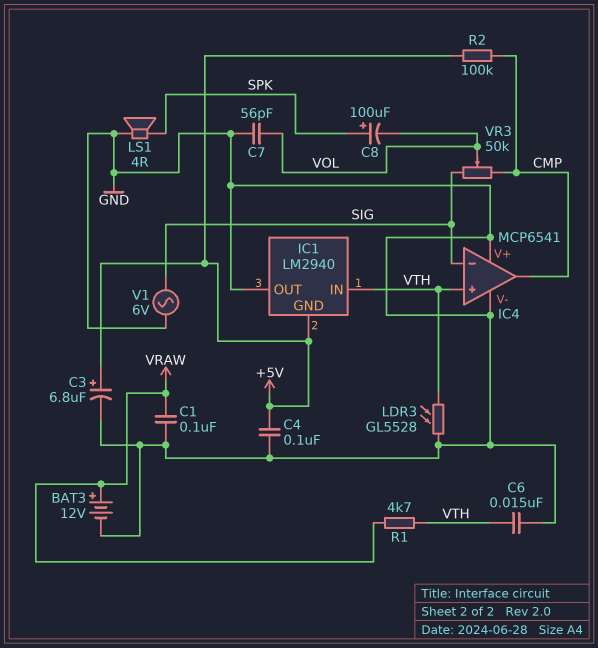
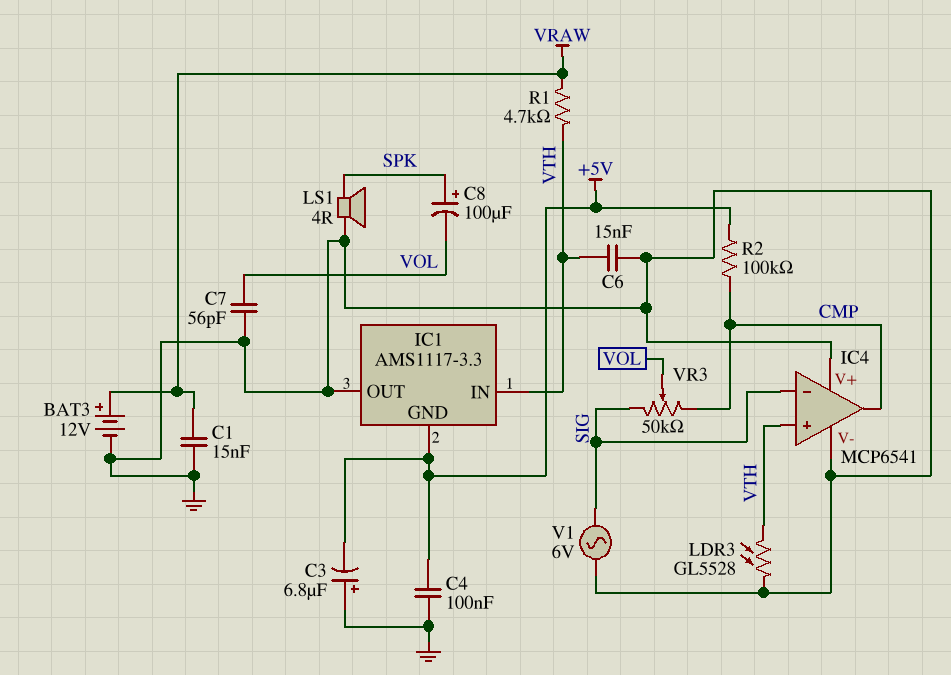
C1: 100nF (GND, VRAW) -> 15nF (GND, VRAW)
C3: 6.8uF (plus +5V, minus GND) -> 6.8uF (plus GND, minus +5V)
IC1: LM2940 -> AMS1117-3.3

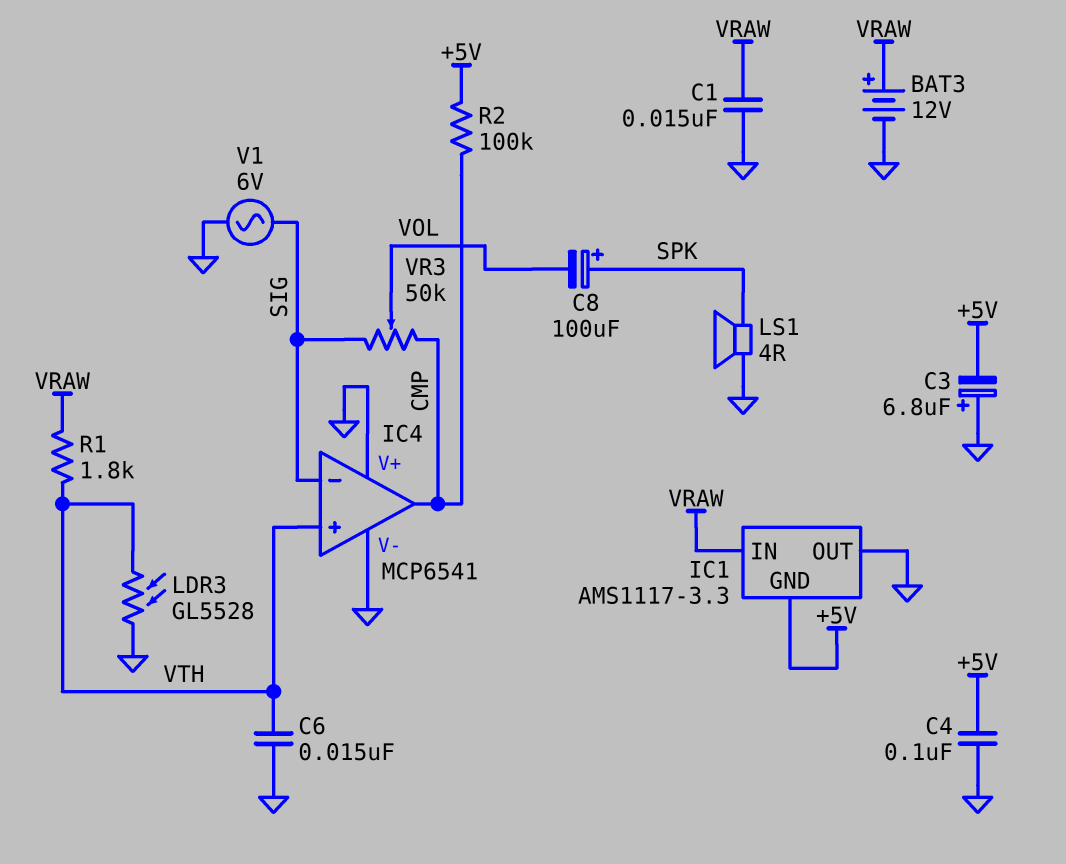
C7: 56pF (GND, VOL) -> none
IC1 pin IN: VTH -> VRAW
R1: 4.7k (VRAW, VTH) -> 1.8k (VRAW, VTH)

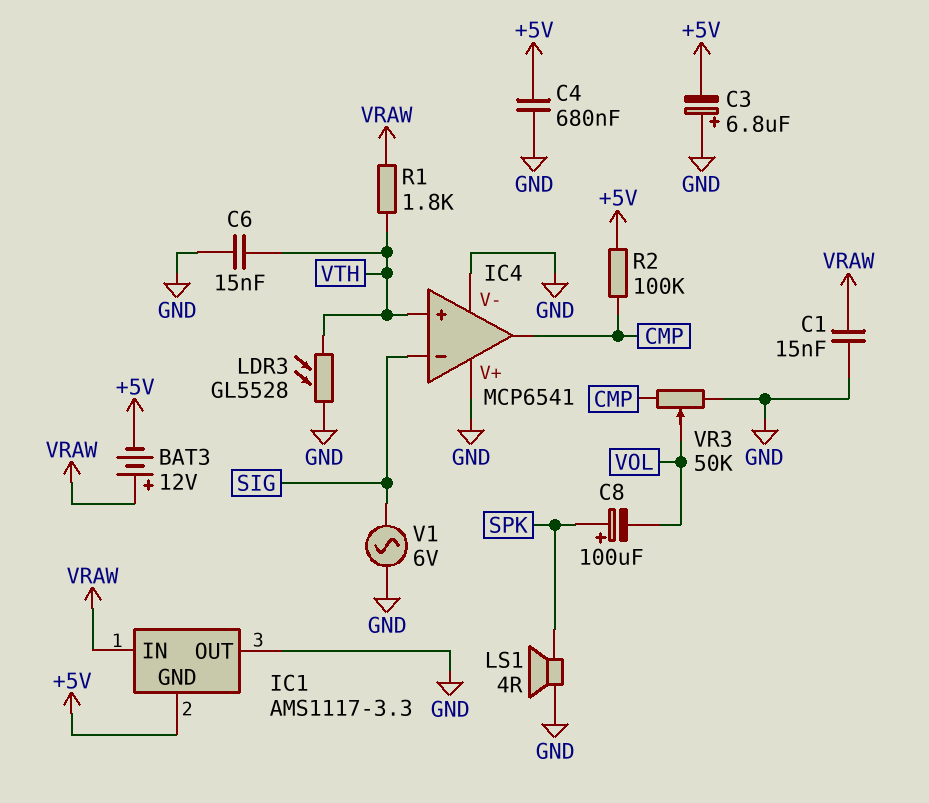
BAT3: 12V (plus VRAW, minus GND) -> 12V (plus VRAW, minus +5V)
C4: 100nF (+5V, GND) -> 680nF (+5V, GND)
VR3: 50k (CMP, SIG, wiper VOL) -> 50k (CMP, GND, wiper VOL)

